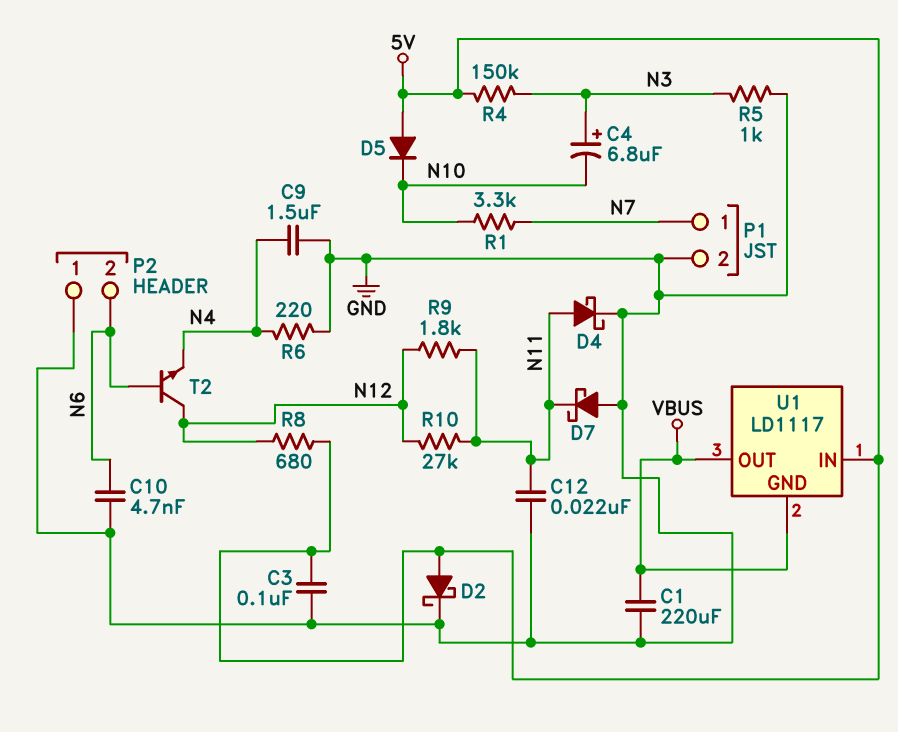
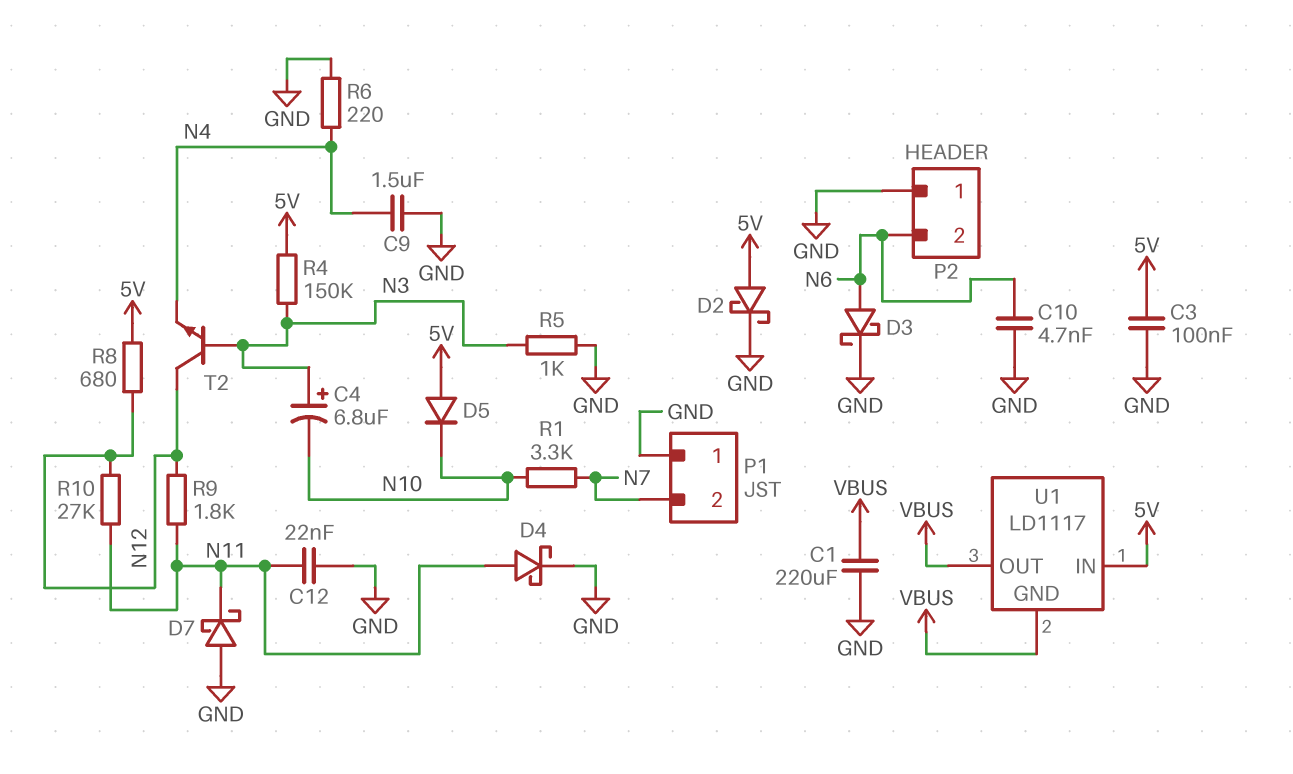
D3: none -> schottky (A N6, K GND)
P1 pin 1: N7 -> GND
P1 pin 2: GND -> N7
T2: NPN (B N6, C N12, E N4) -> NPN (B N3, C N12, E N4)

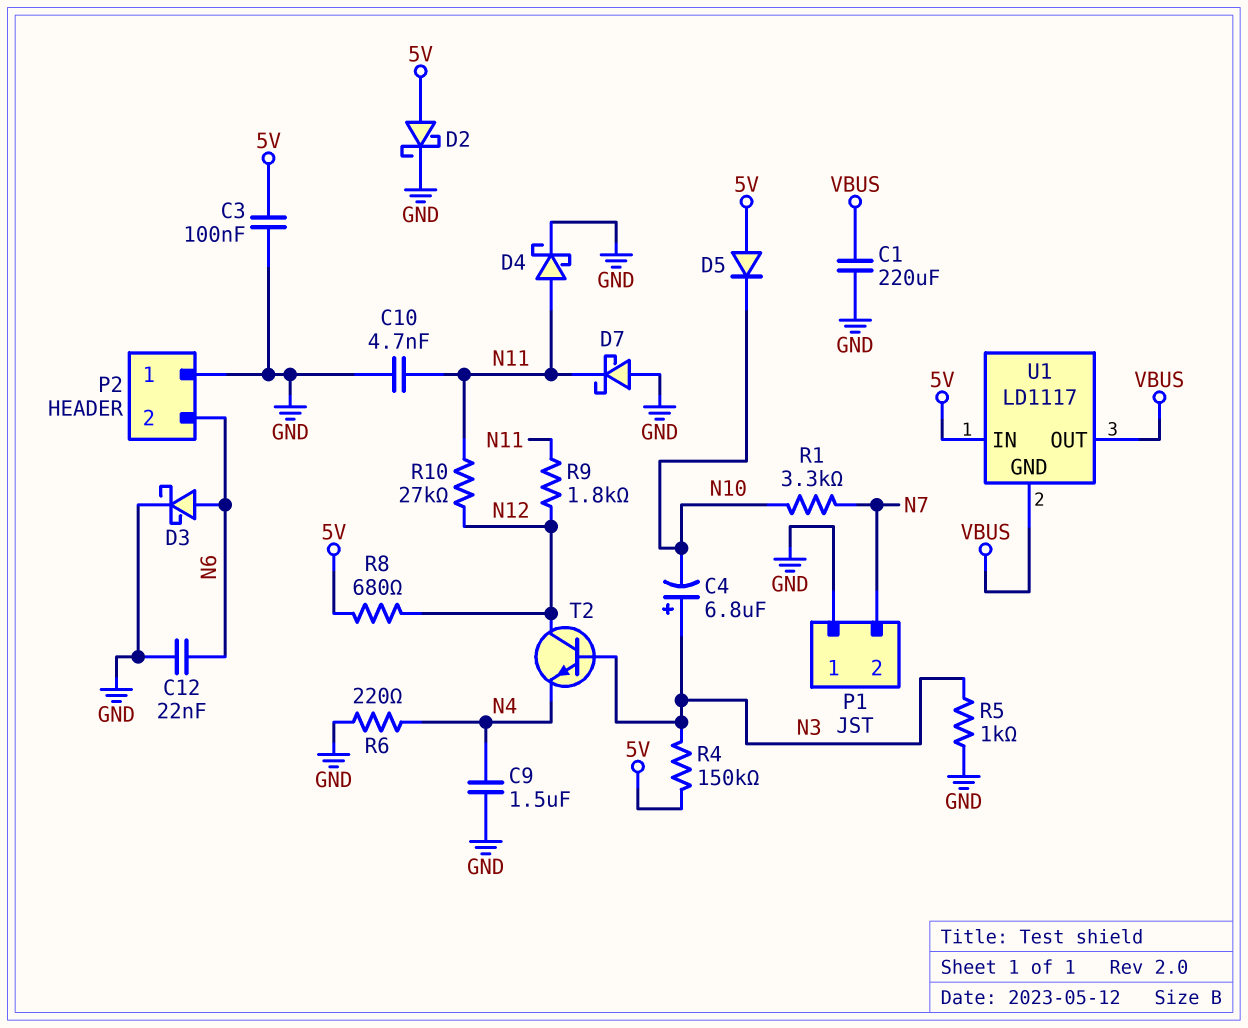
C10: 4.7nF (GND, N6) -> 4.7nF (GND, N11)
C12: 22nF (GND, N11) -> 22nF (GND, N6)

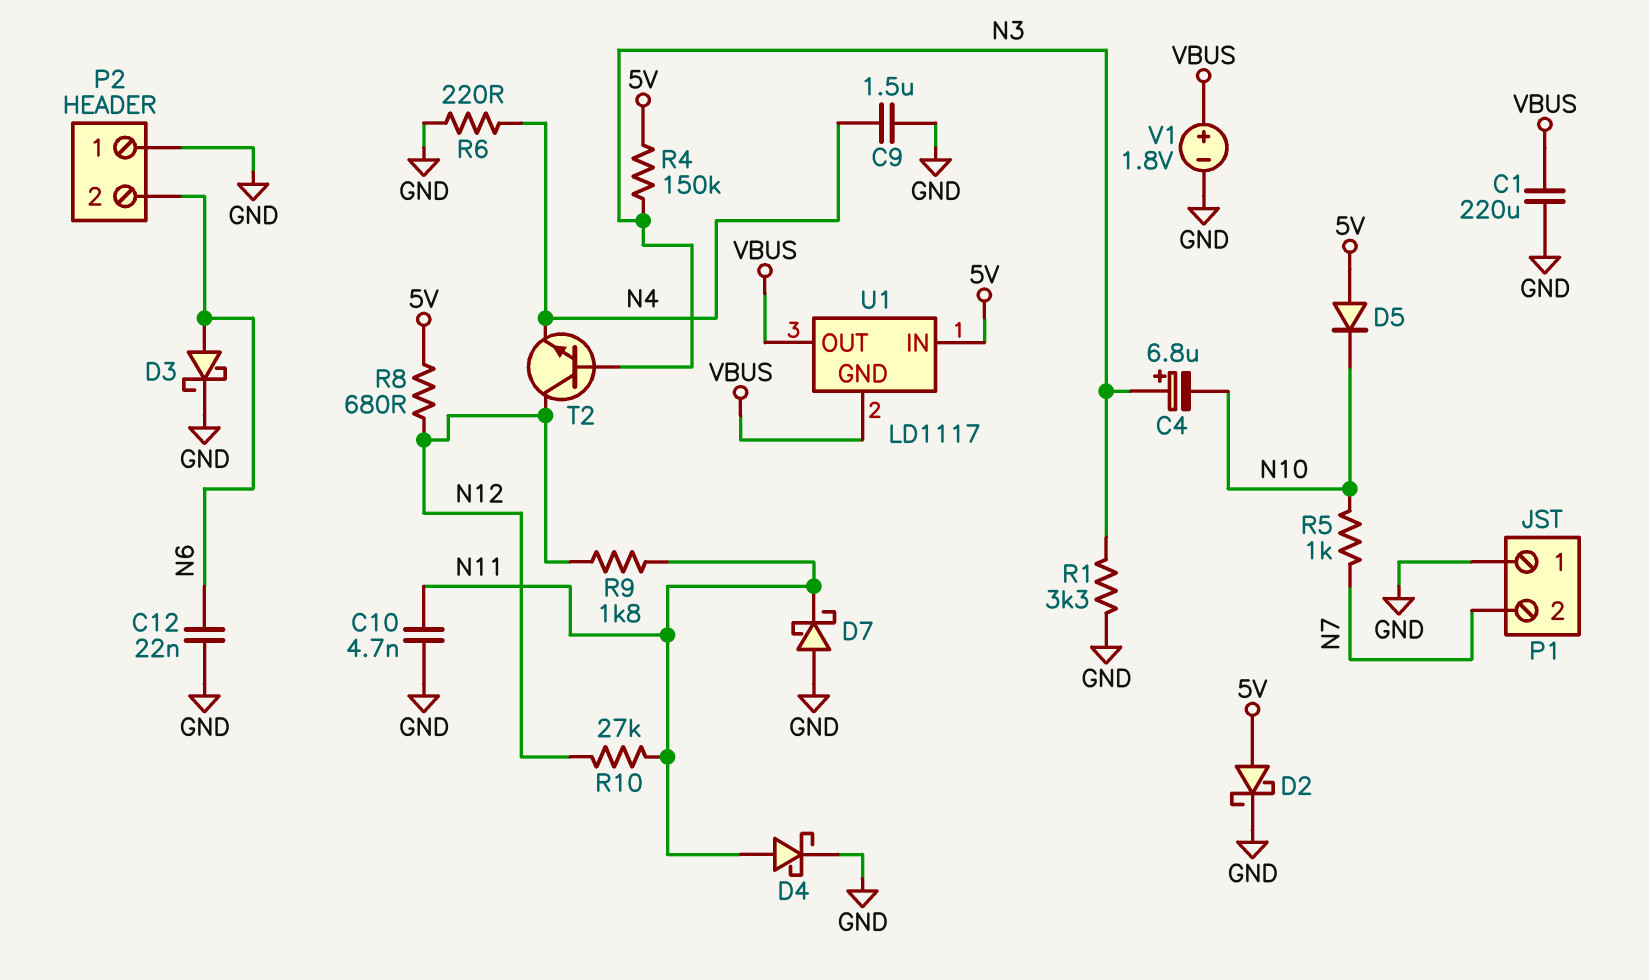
C3: 100nF (5V, GND) -> none
R1: 3.3k (N7, N10) -> 3.3k (GND, N3)
R5: 1k (GND, N3) -> 1k (N7, N10)
V1: none -> 1.8V (plus VBUS, minus GND)

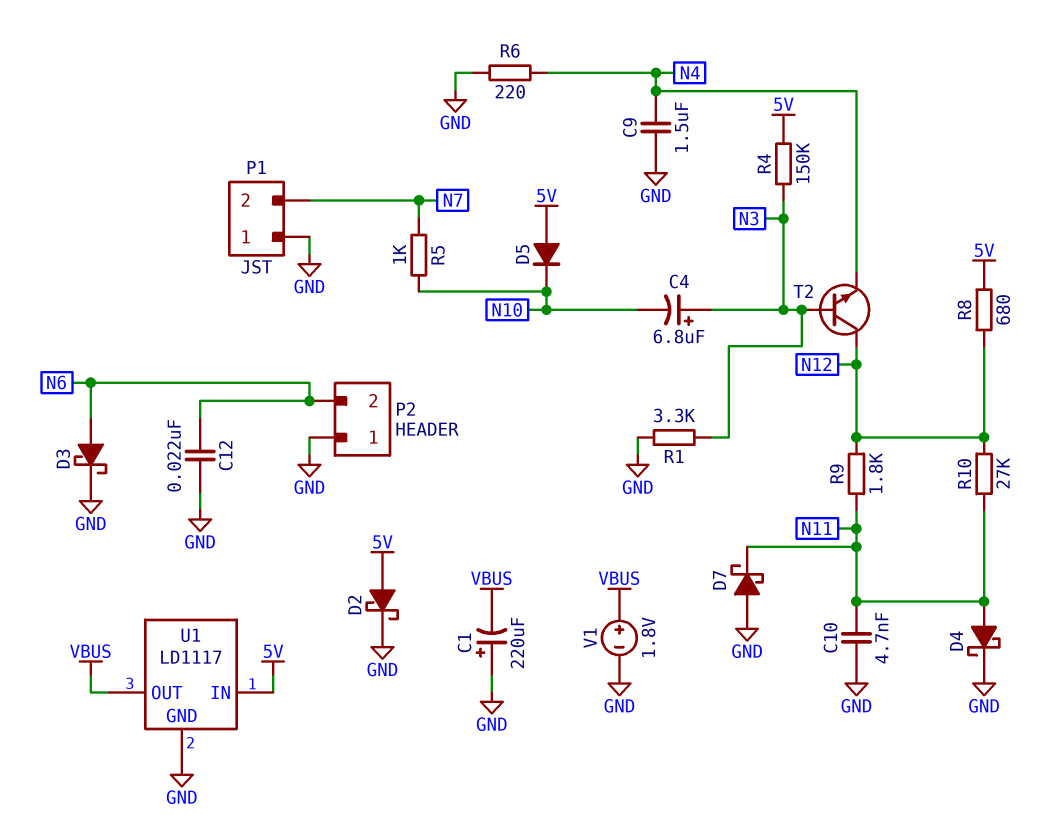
C1: 220uF (GND, VBUS) -> 220uF (plus GND, minus VBUS)
U1 pin GND: VBUS -> GND

